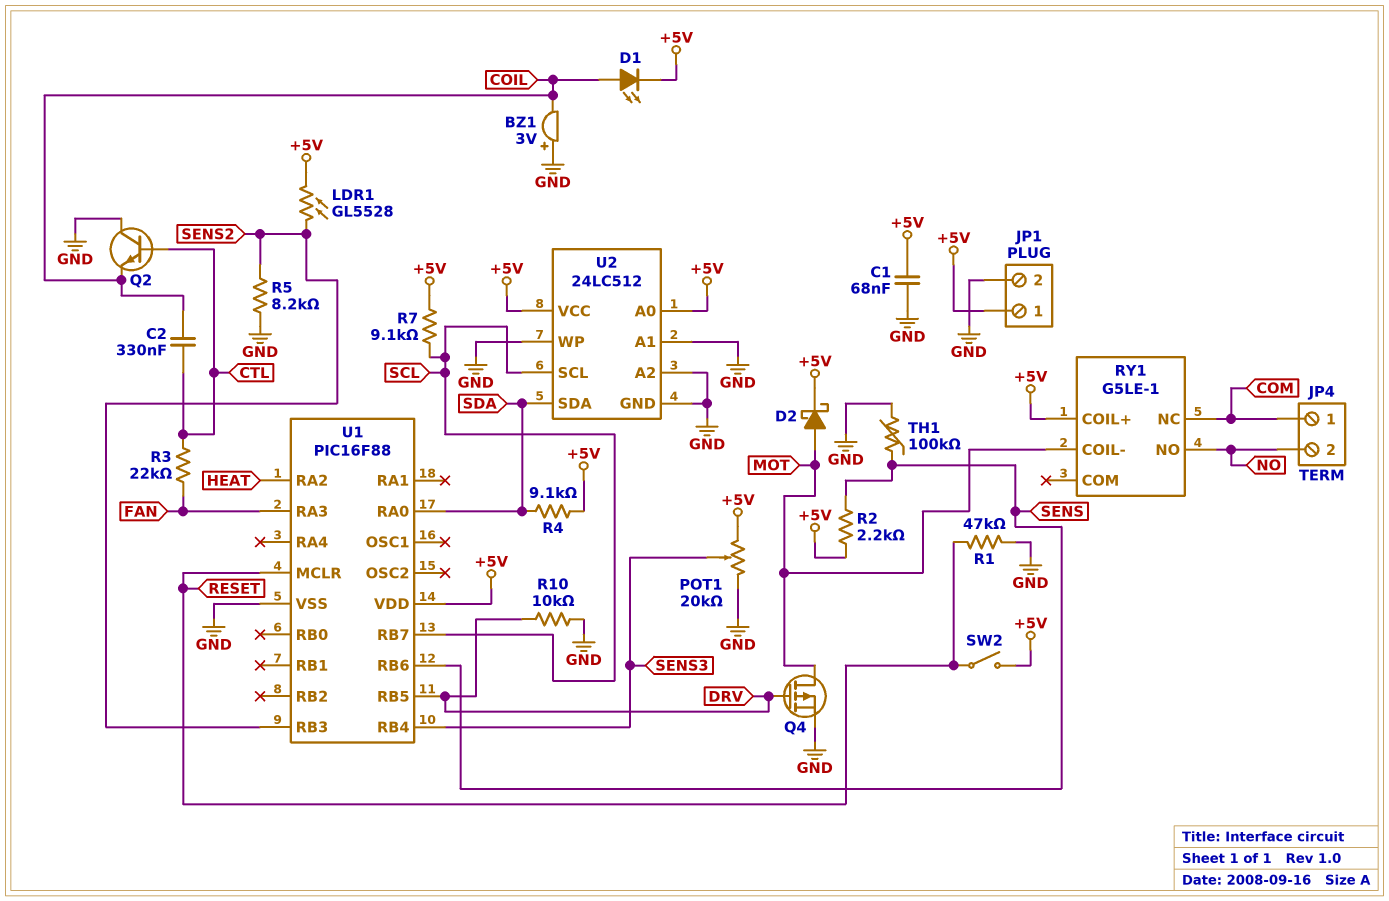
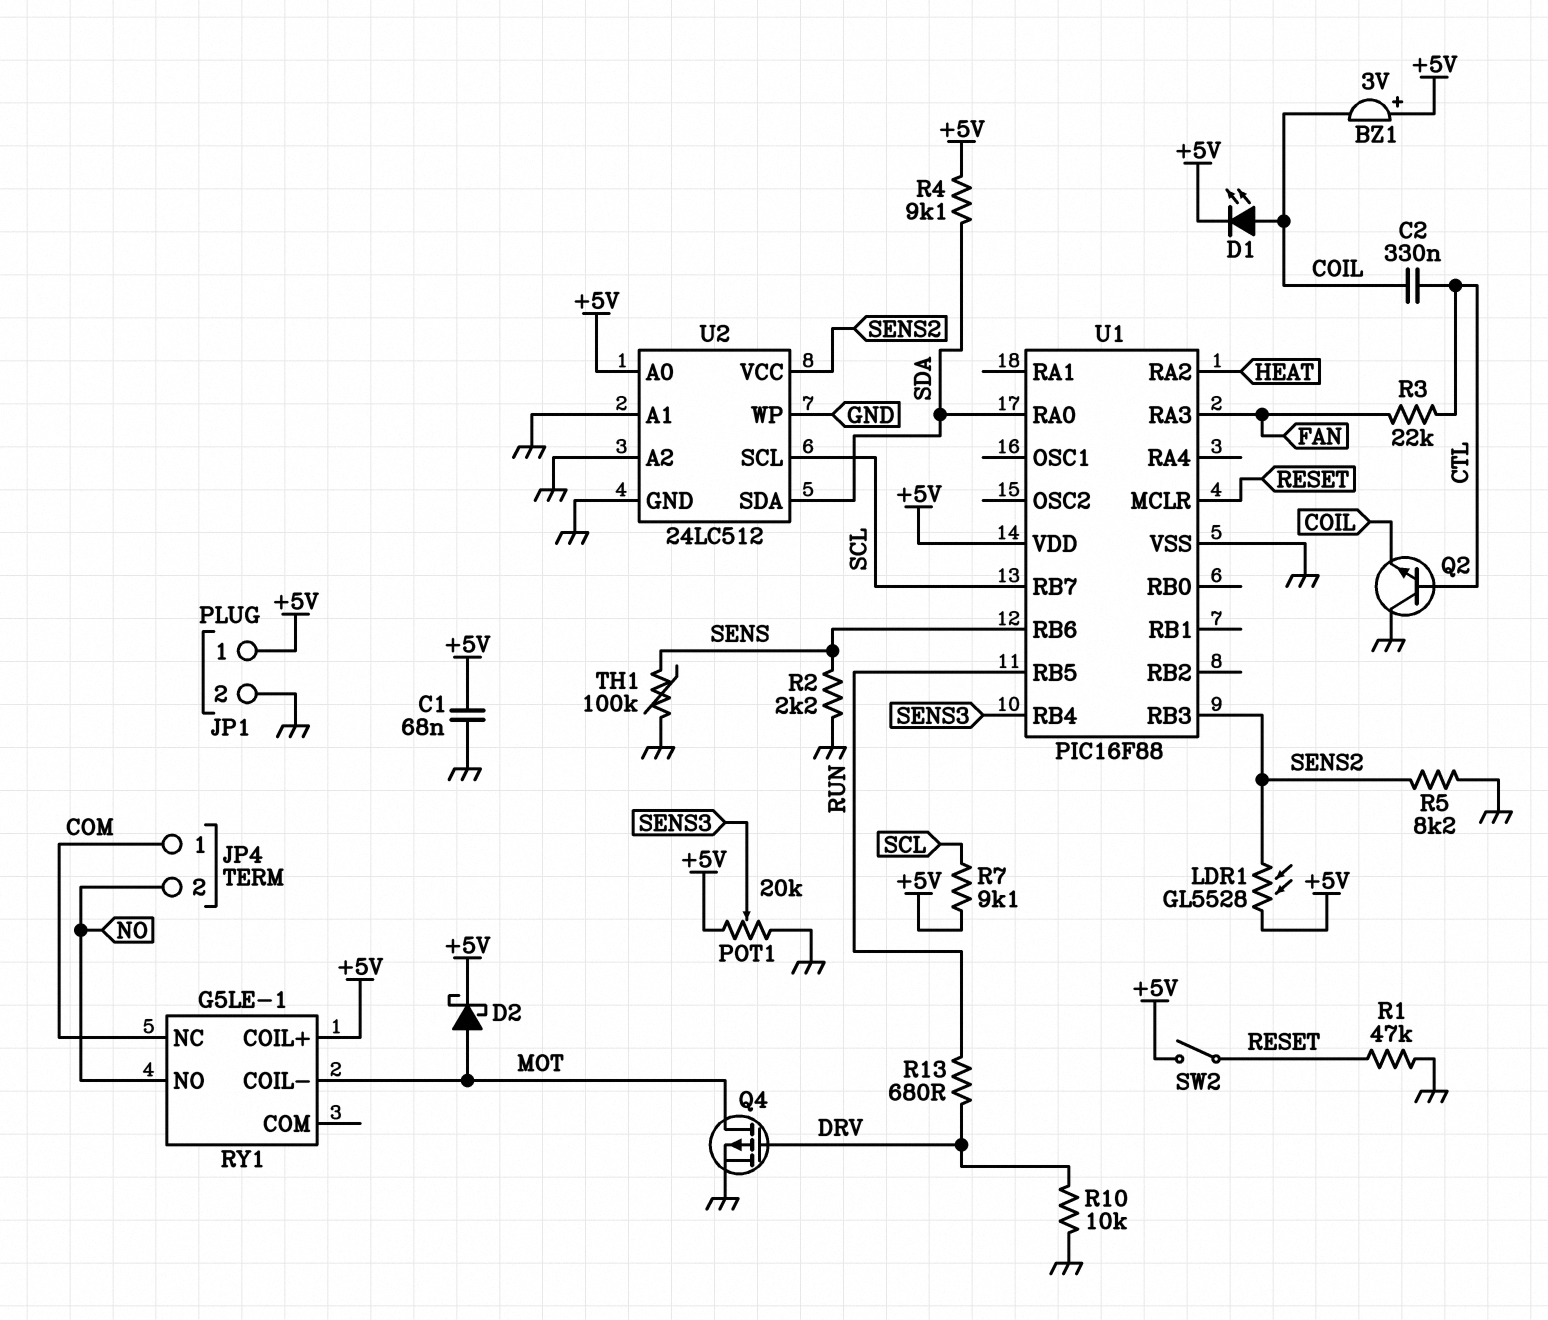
BZ1: buzzer 3V (plus GND, minus COIL) -> buzzer 3V (plus +5V, minus COIL)
R2: 2.2k (+5V, SENS) -> 2.2k (GND, SENS)
R13: none -> 680 (DRV, RUN)
U1 pin RB5: DRV -> RUN
U2 pin VCC: +5V -> SENS2

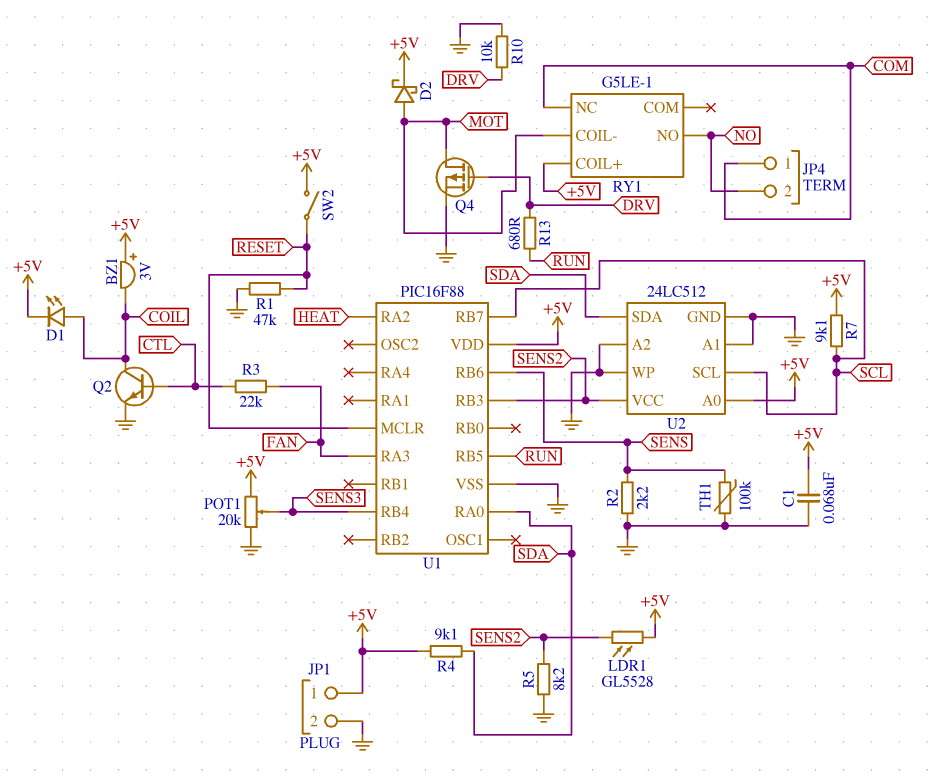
C2: 330nF (COIL, CTL) -> none
Q2: NPN (B CTL, C GND, E COIL) -> NPN (B CTL, C COIL, E GND)

